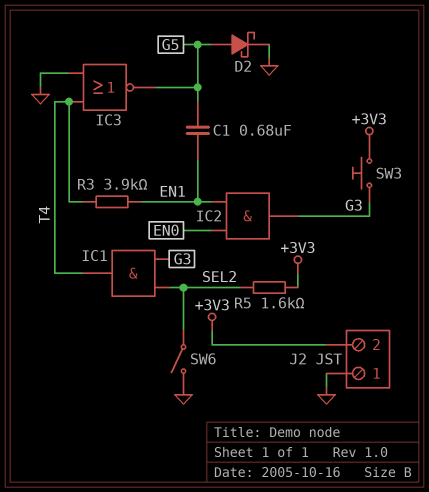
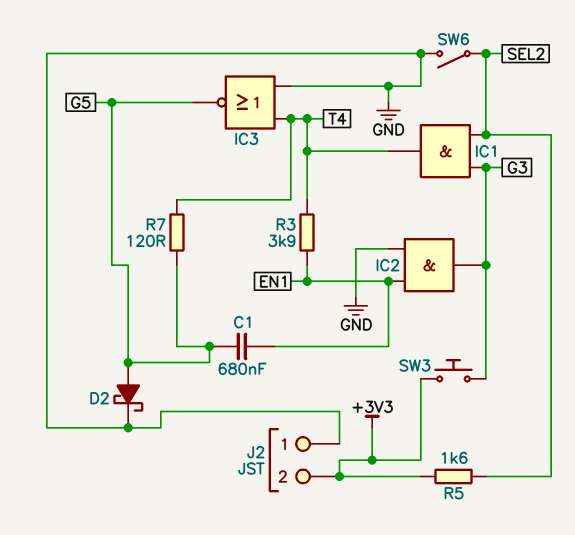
IC2: AND (in EN0, in EN1, out G3) -> AND (in EN1, in GND, out G3)
R7: none -> 120 (G5, T4)

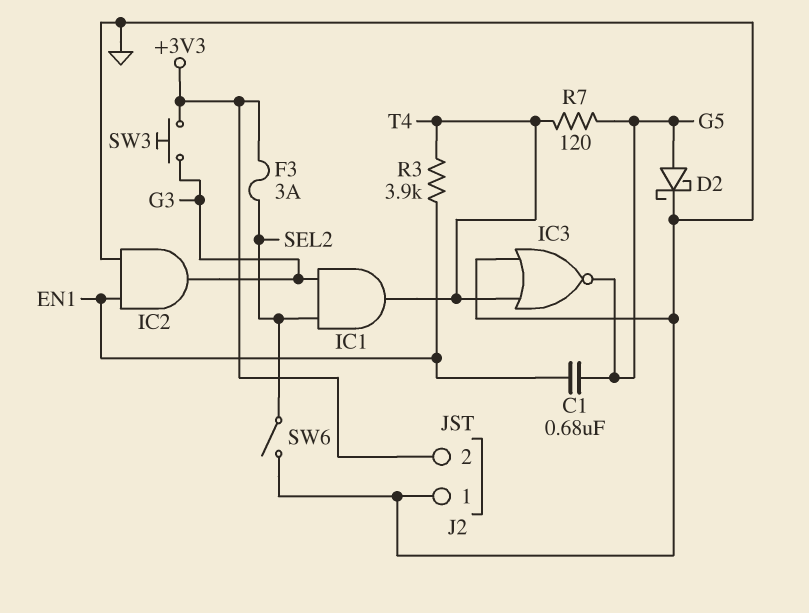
F3: none -> 3A (+3V3, SEL2)
R5: 1.6k (+3V3, SEL2) -> none

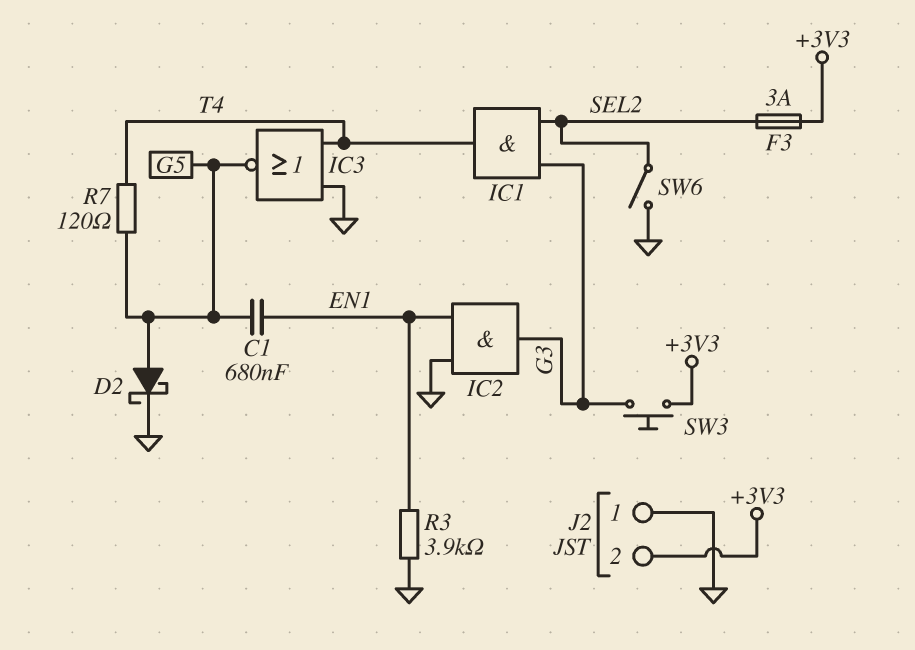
R3: 3.9k (EN1, T4) -> 3.9k (EN1, GND)

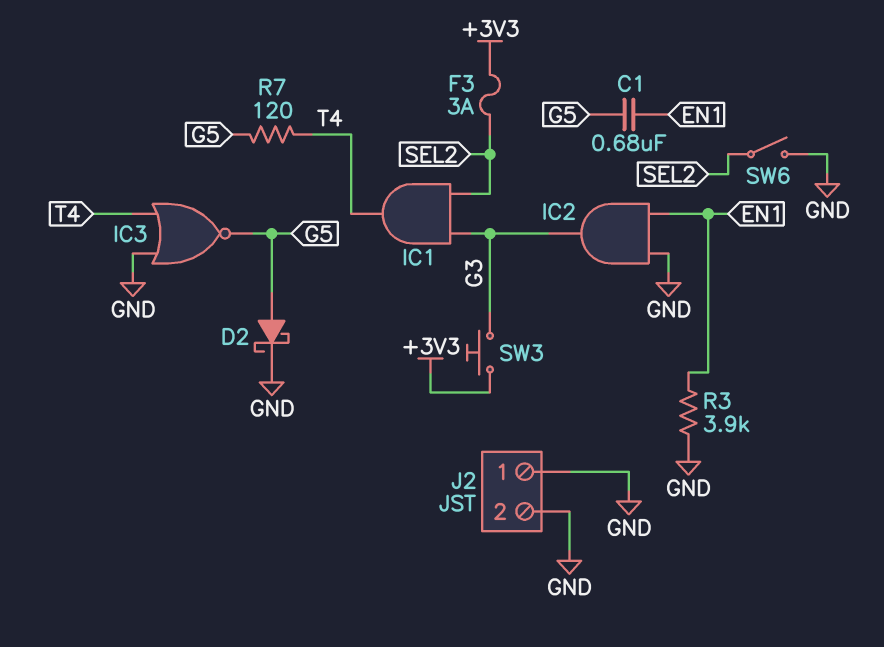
J2 pin 2: +3V3 -> GND

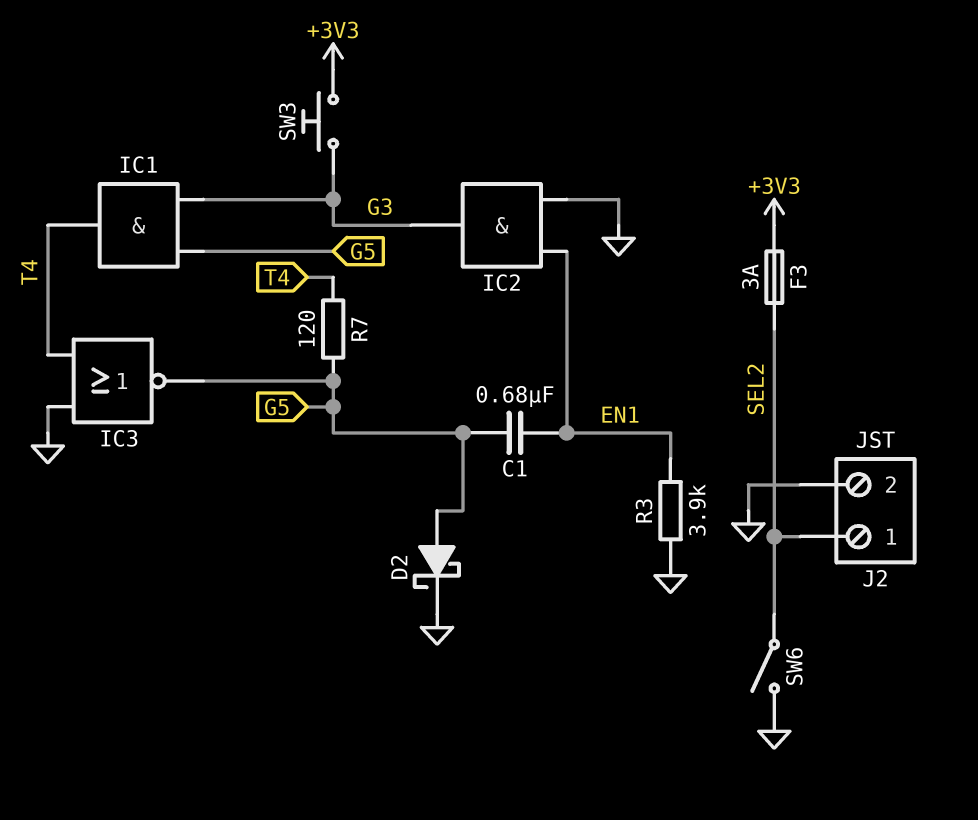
IC1: AND (in G3, in SEL2, out T4) -> AND (in G3, in G5, out T4)
J2 pin 1: GND -> SEL2

